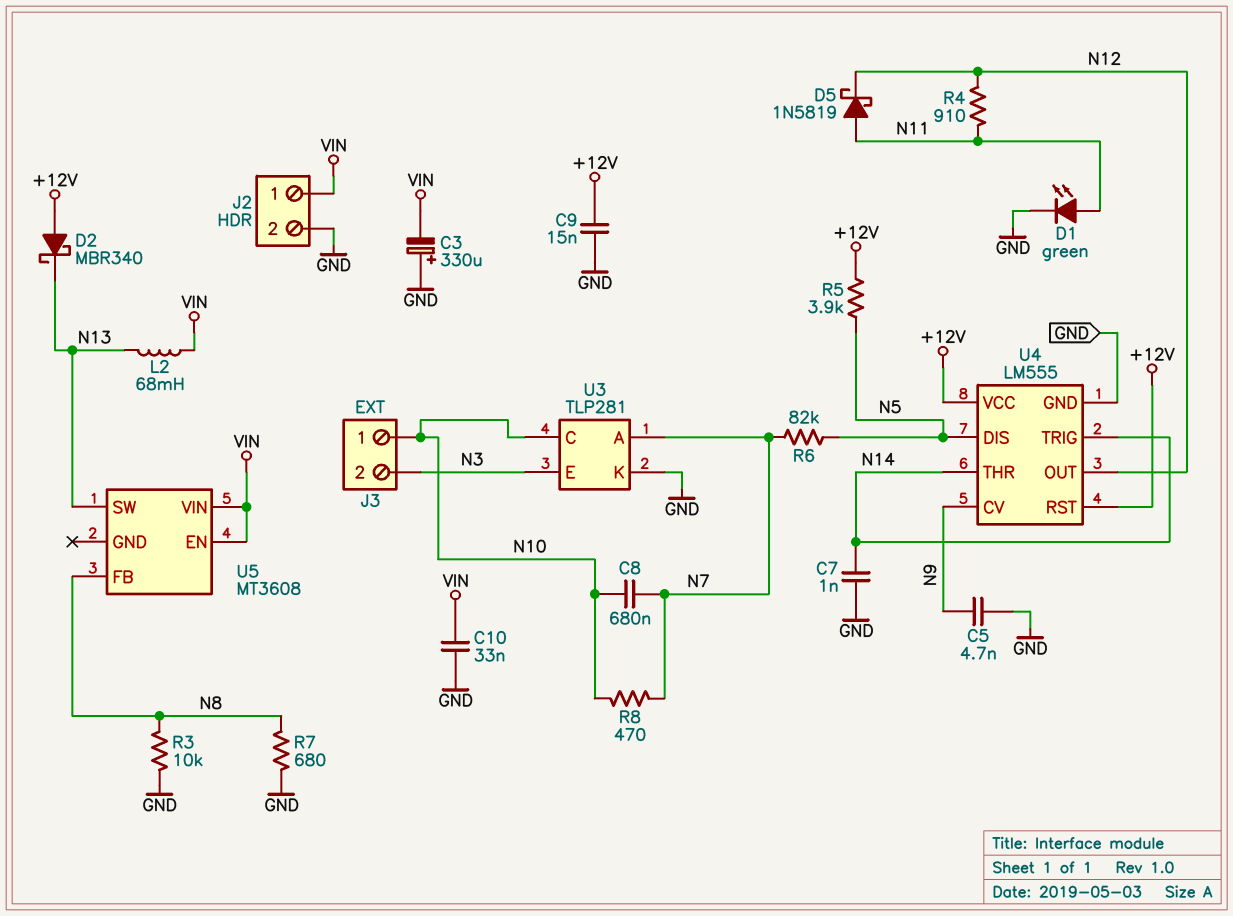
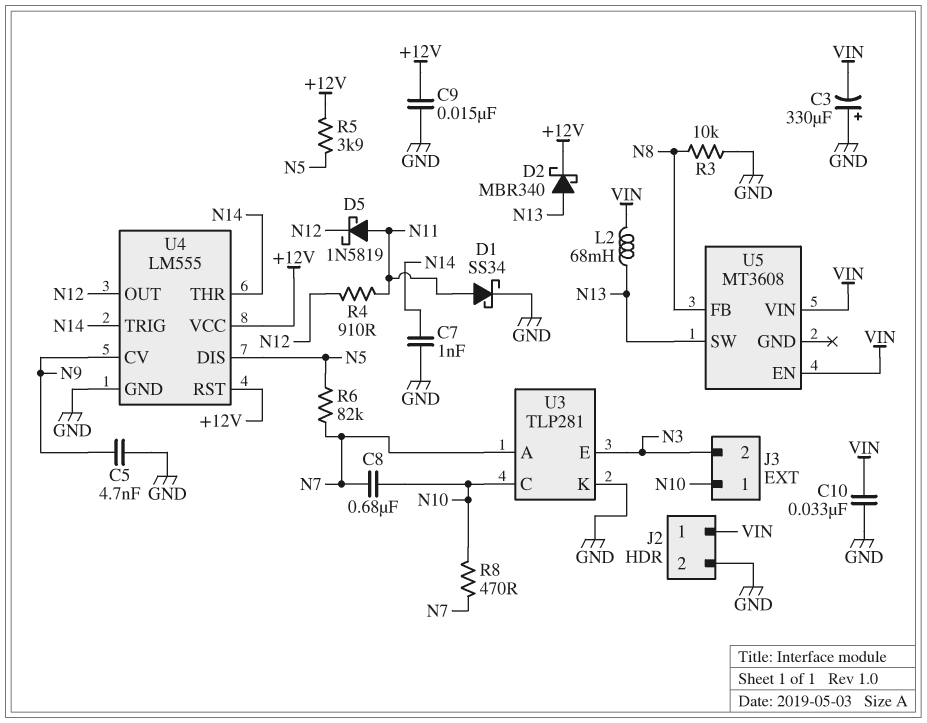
D1: LED green (A N11, K GND) -> schottky SS34 (A N11, K GND)
D2: schottky MBR340 (A +12V, K N13) -> schottky MBR340 (A N13, K +12V)
R7: 680 (GND, N8) -> none

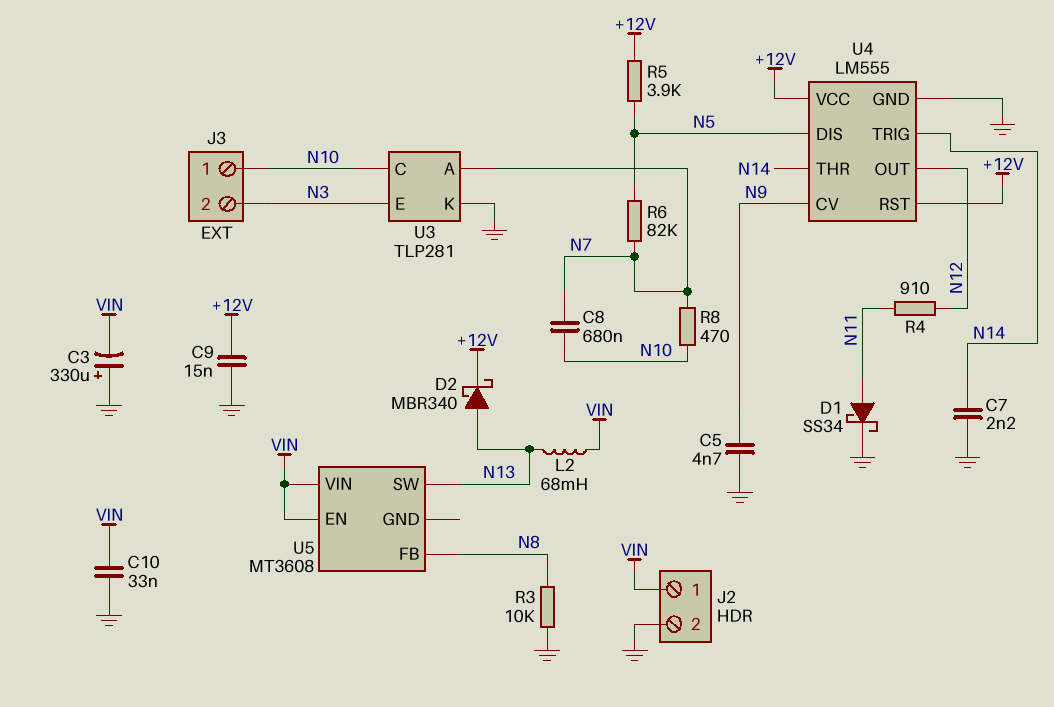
C7: 1nF (GND, N14) -> 2.2nF (GND, N14)
D5: schottky 1N5819 (A N11, K N12) -> none

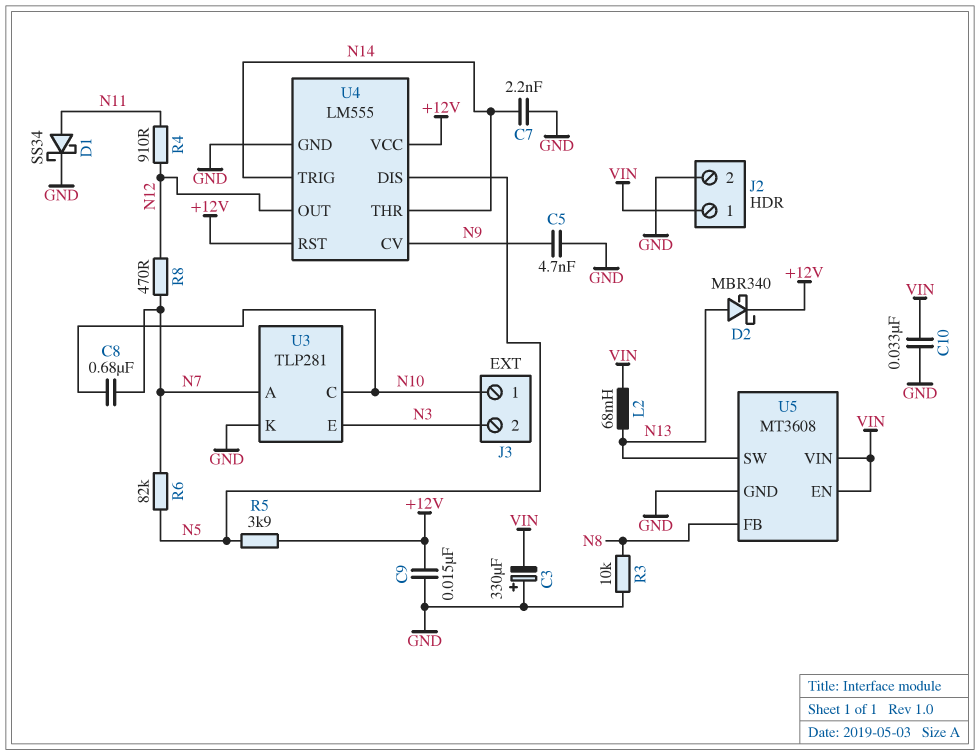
R8: 470 (N7, N10) -> 470 (N7, N12)
U5 pin GND: none -> GND

